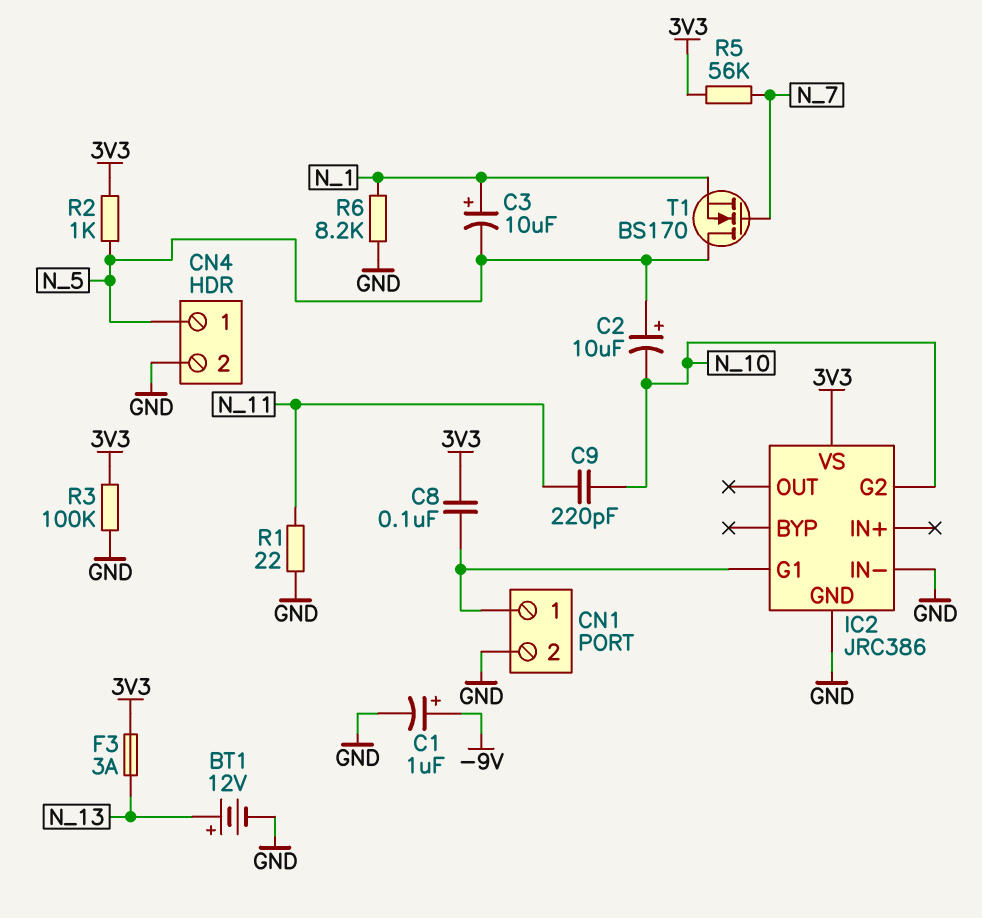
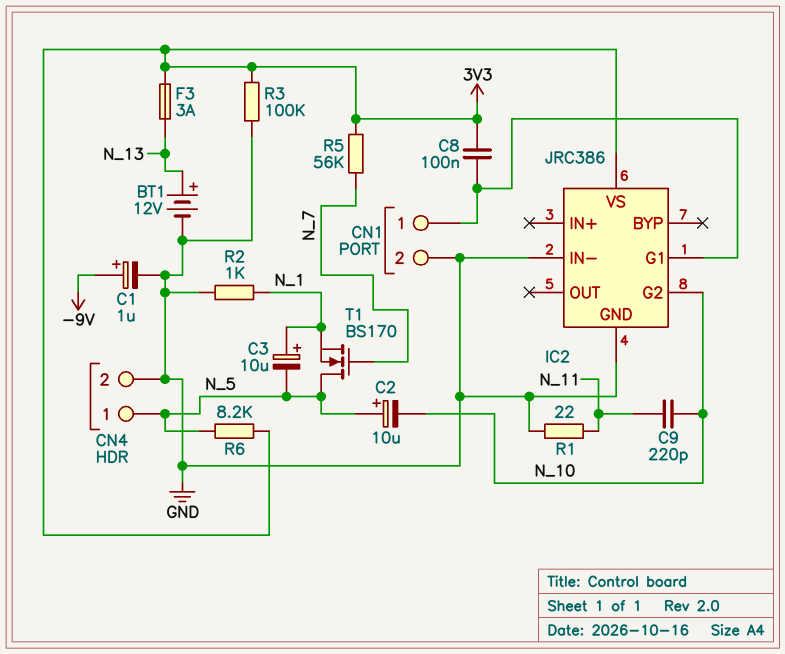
R2: 1k (3V3, N_5) -> 1k (GND, N_1)
R6: 8.2k (GND, N_1) -> 8.2k (3V3, N_5)

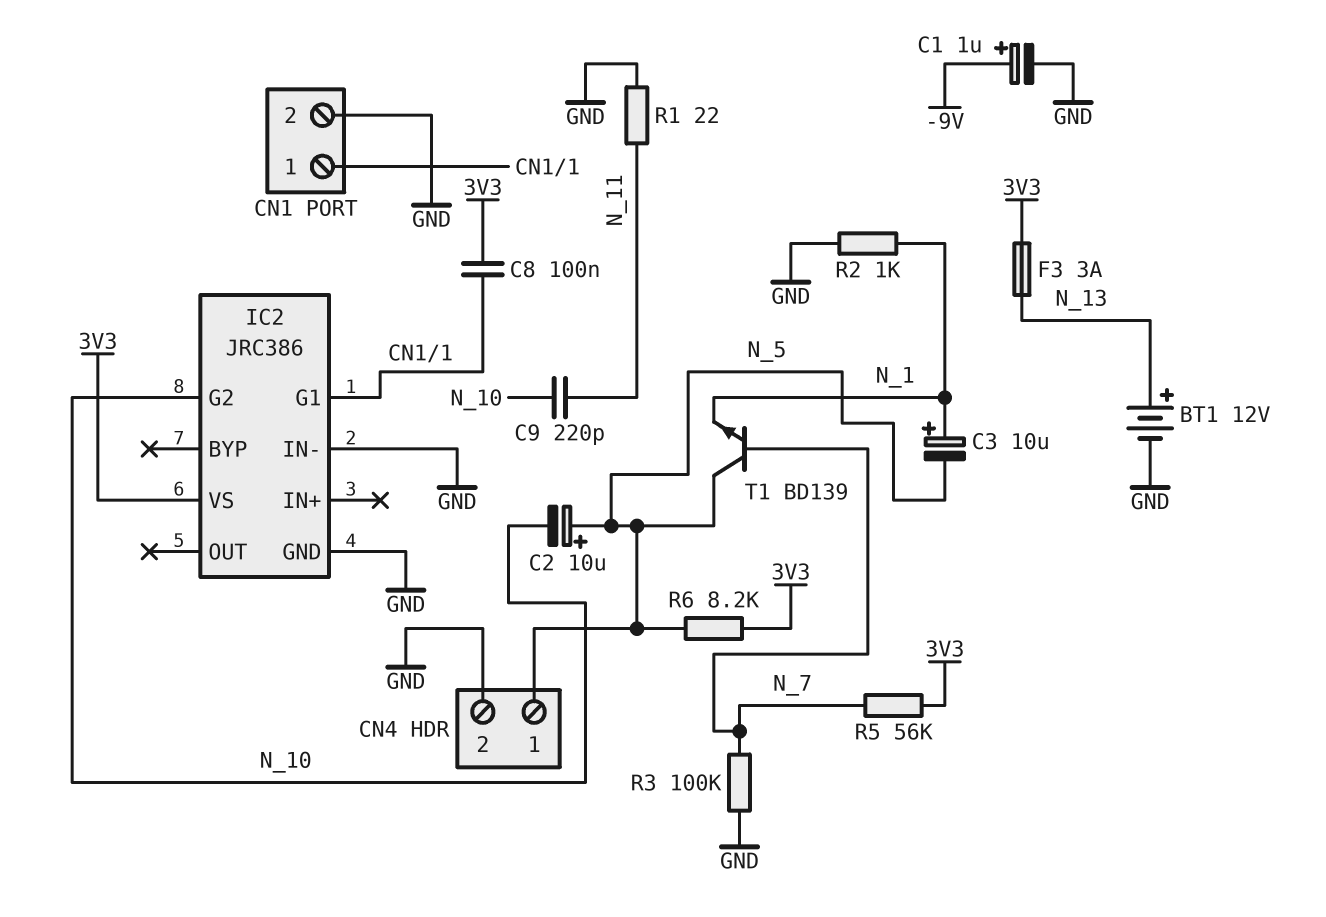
R3: 100k (3V3, GND) -> 100k (GND, N_7)
T1: NMOS BS170 (G N_7, D N_5, S N_1) -> NPN BD139 (B N_7, C N_5, E N_1)

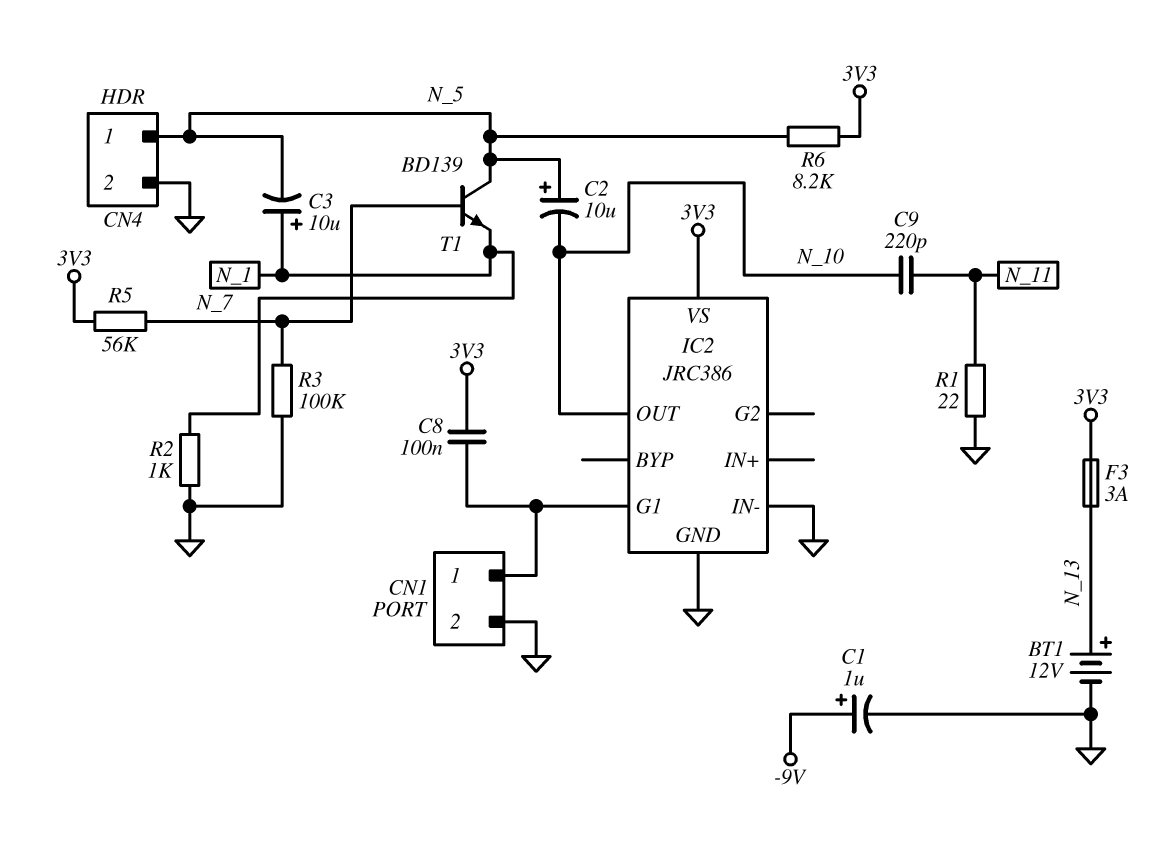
IC2 pin G2: N_10 -> none
IC2 pin OUT: none -> N_10

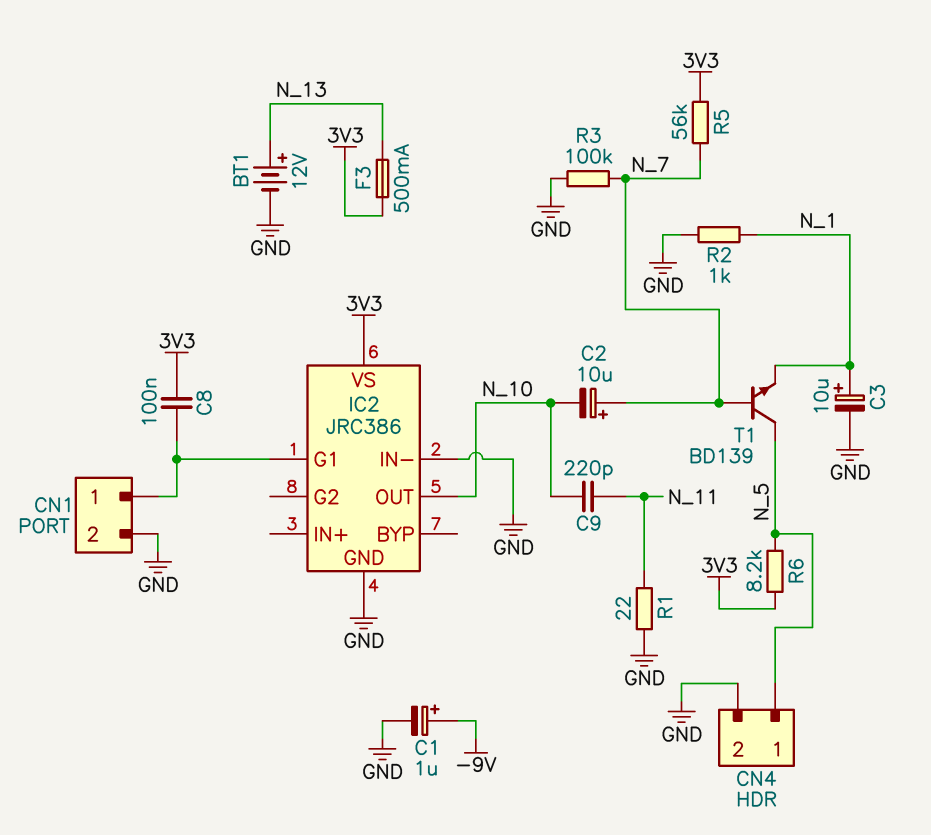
C2: 10uF (plus N_5, minus N_10) -> 10uF (plus N_7, minus N_10)
C3: 10uF (plus N_1, minus N_5) -> 10uF (plus N_1, minus GND)
F3: 3A (3V3, N_13) -> 500mA (3V3, N_13)

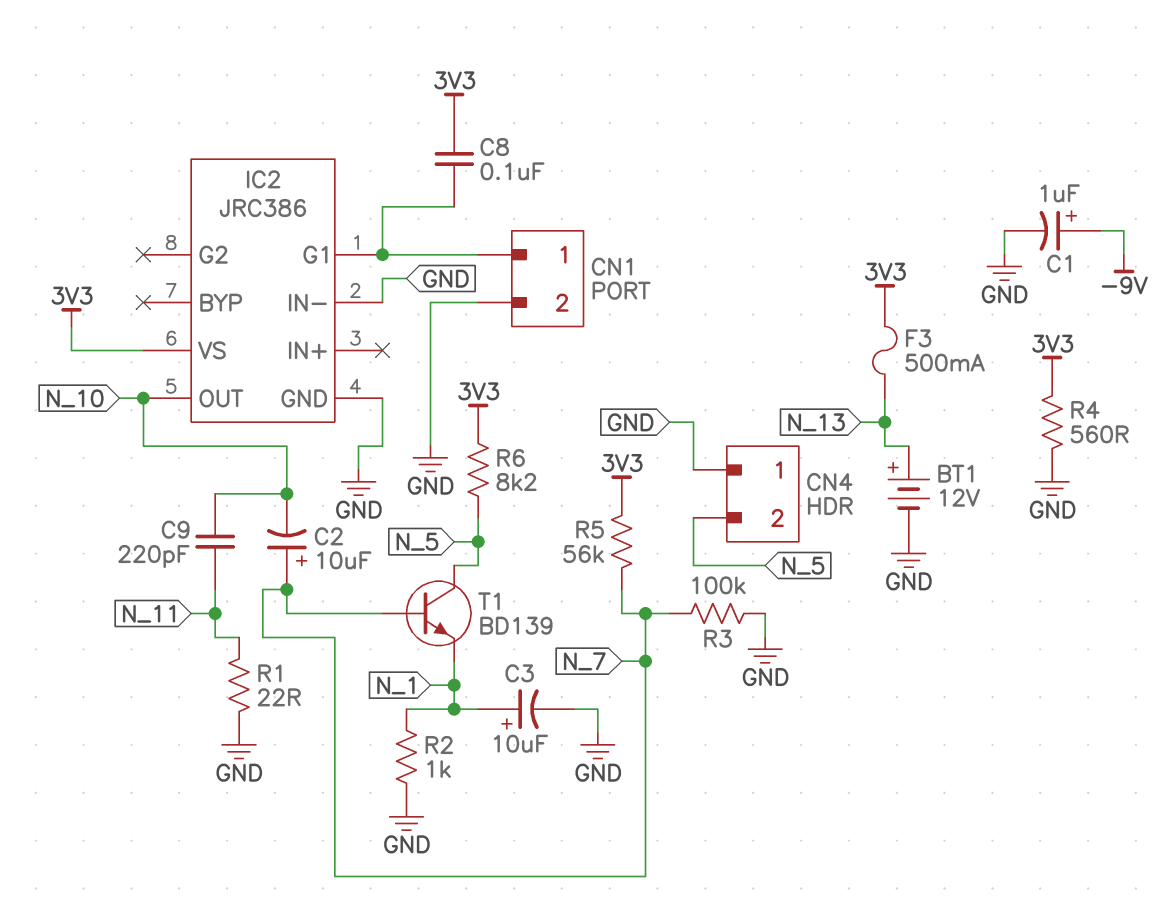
CN4 pin 1: N_5 -> GND
CN4 pin 2: GND -> N_5
R4: none -> 560 (3V3, GND)

